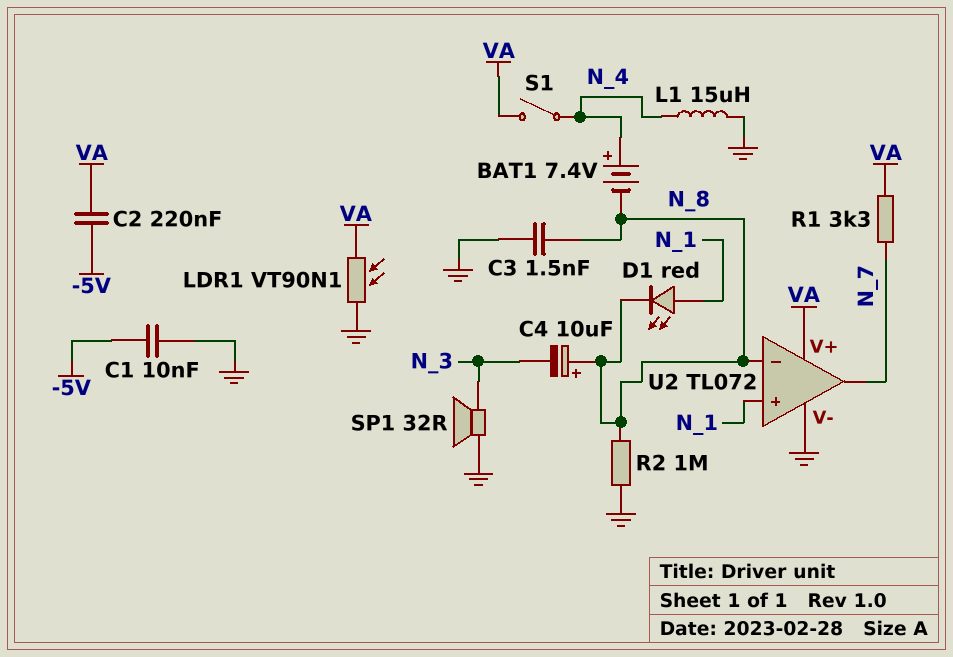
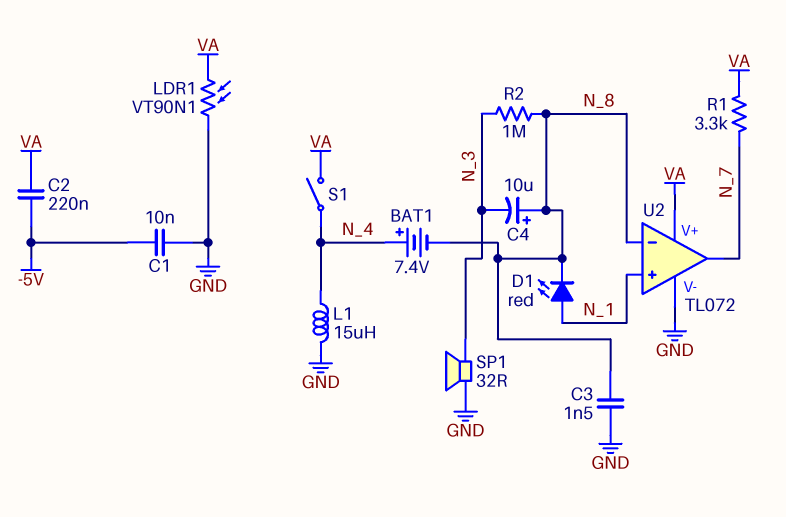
R2: 1M (GND, N_8) -> 1M (N_3, N_8)

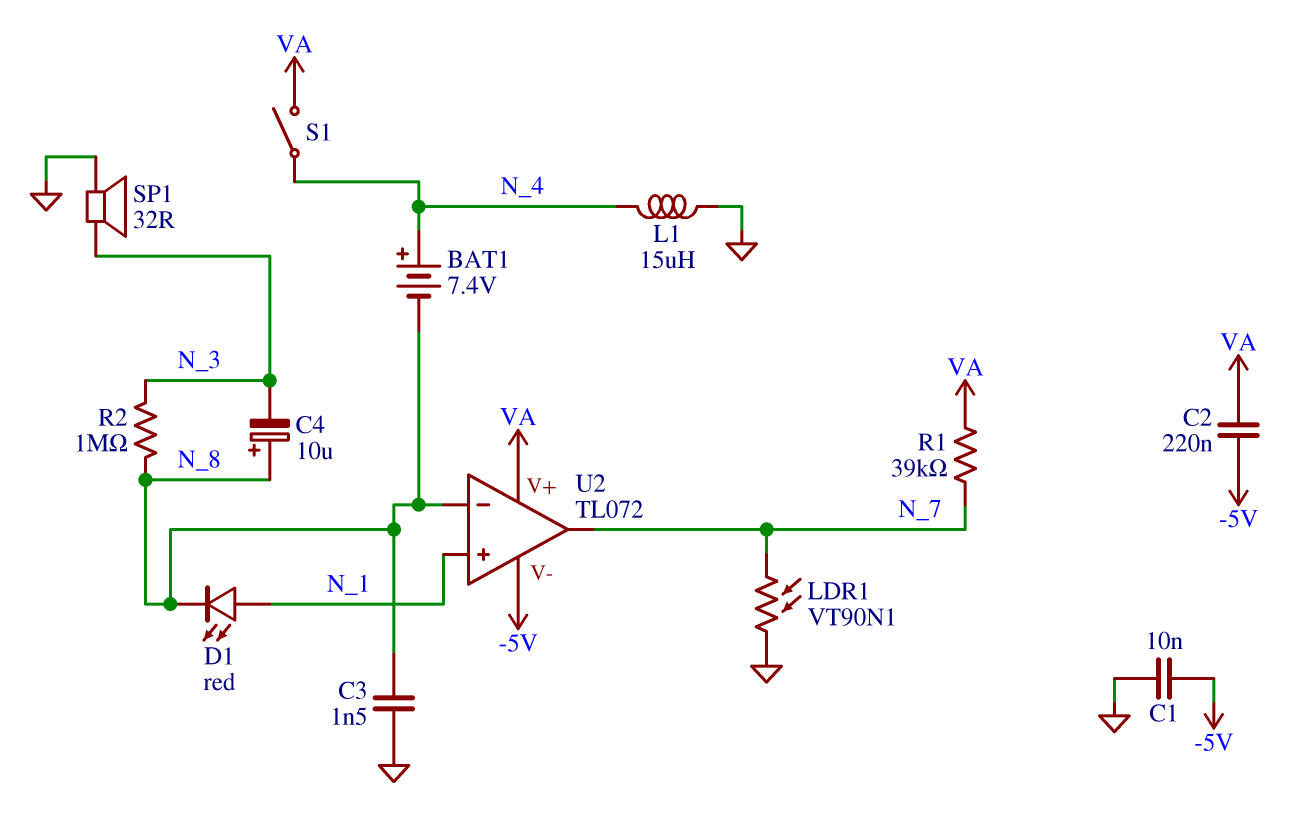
LDR1: VT90N1 (GND, VA) -> VT90N1 (GND, N_7)
R1: 3.3k (N_7, VA) -> 39k (N_7, VA)
U2 pin V-: GND -> -5V

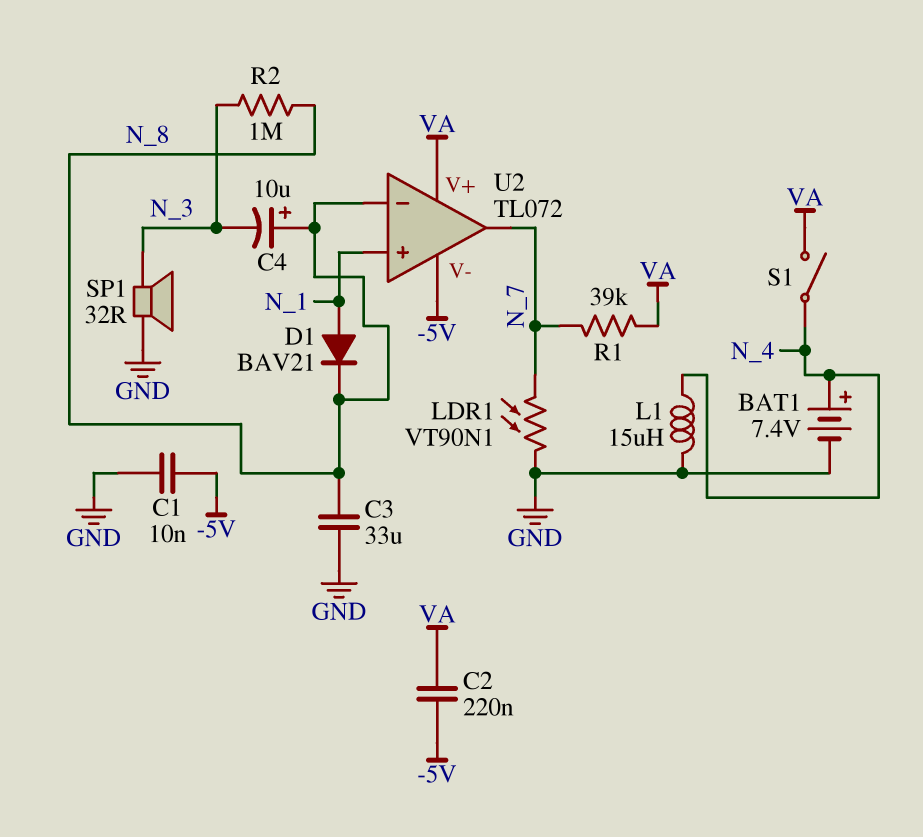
BAT1: 7.4V (plus N_4, minus N_8) -> 7.4V (plus N_4, minus GND)
C3: 1.5nF (GND, N_8) -> 33uF (GND, N_8)
D1: LED red (A N_1, K N_8) -> diode BAV21 (A N_1, K N_8)

